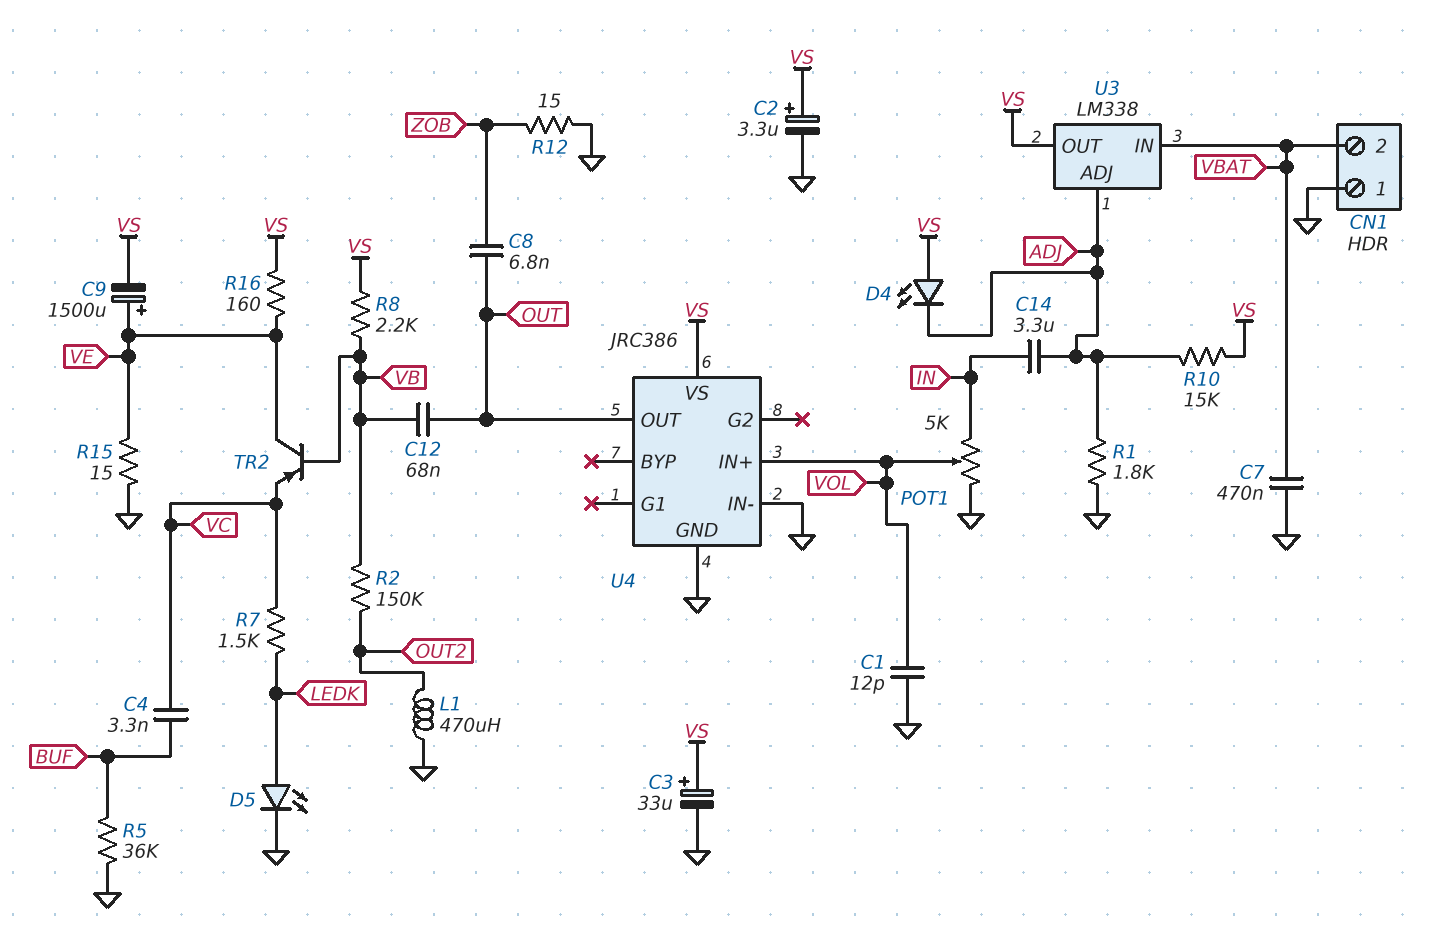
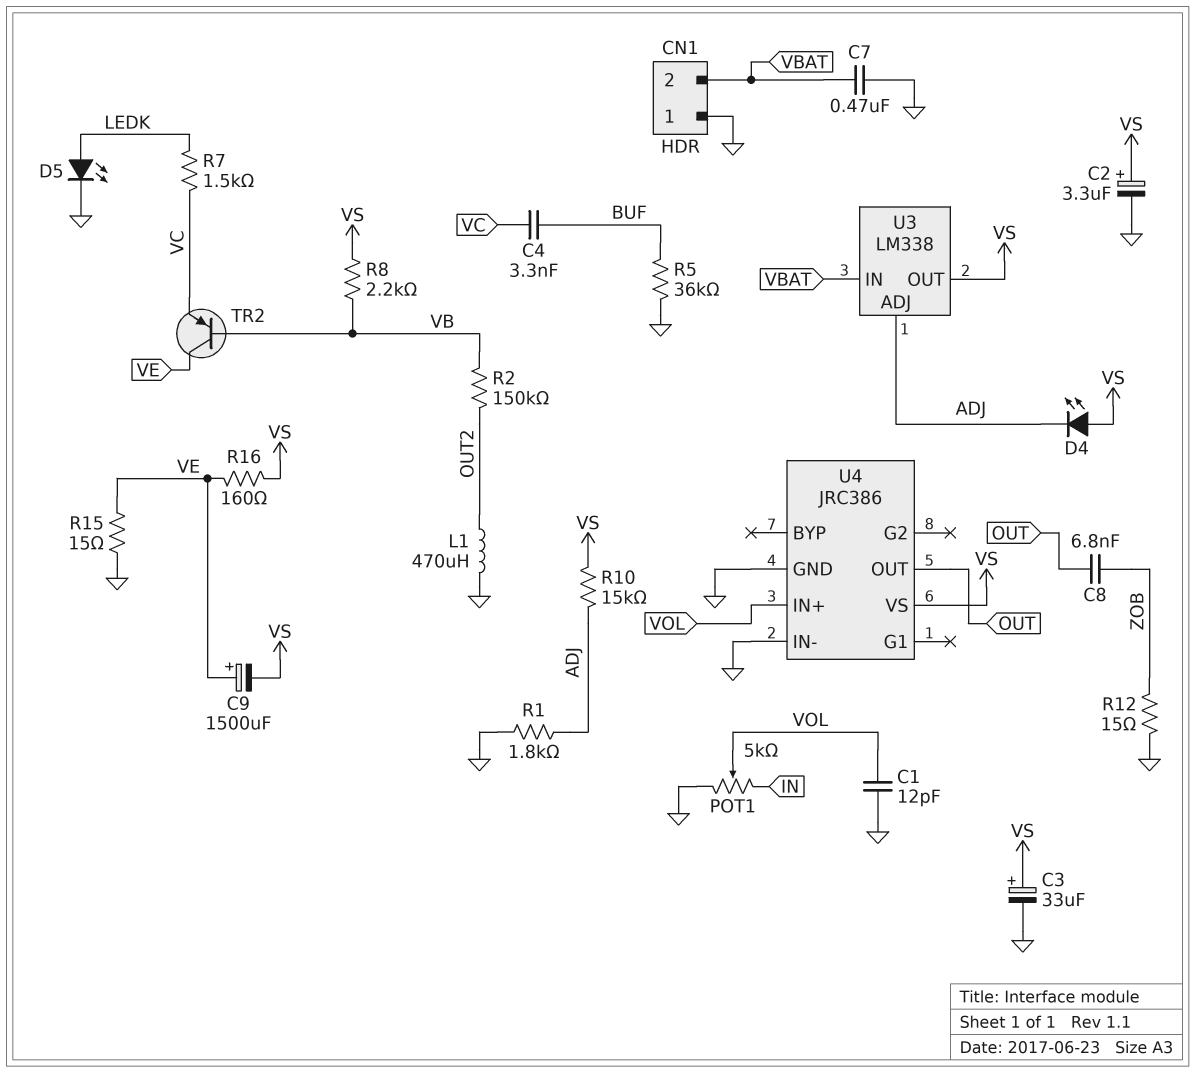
C12: 68nF (OUT, VB) -> none
C14: 3.3uF (ADJ, IN) -> none

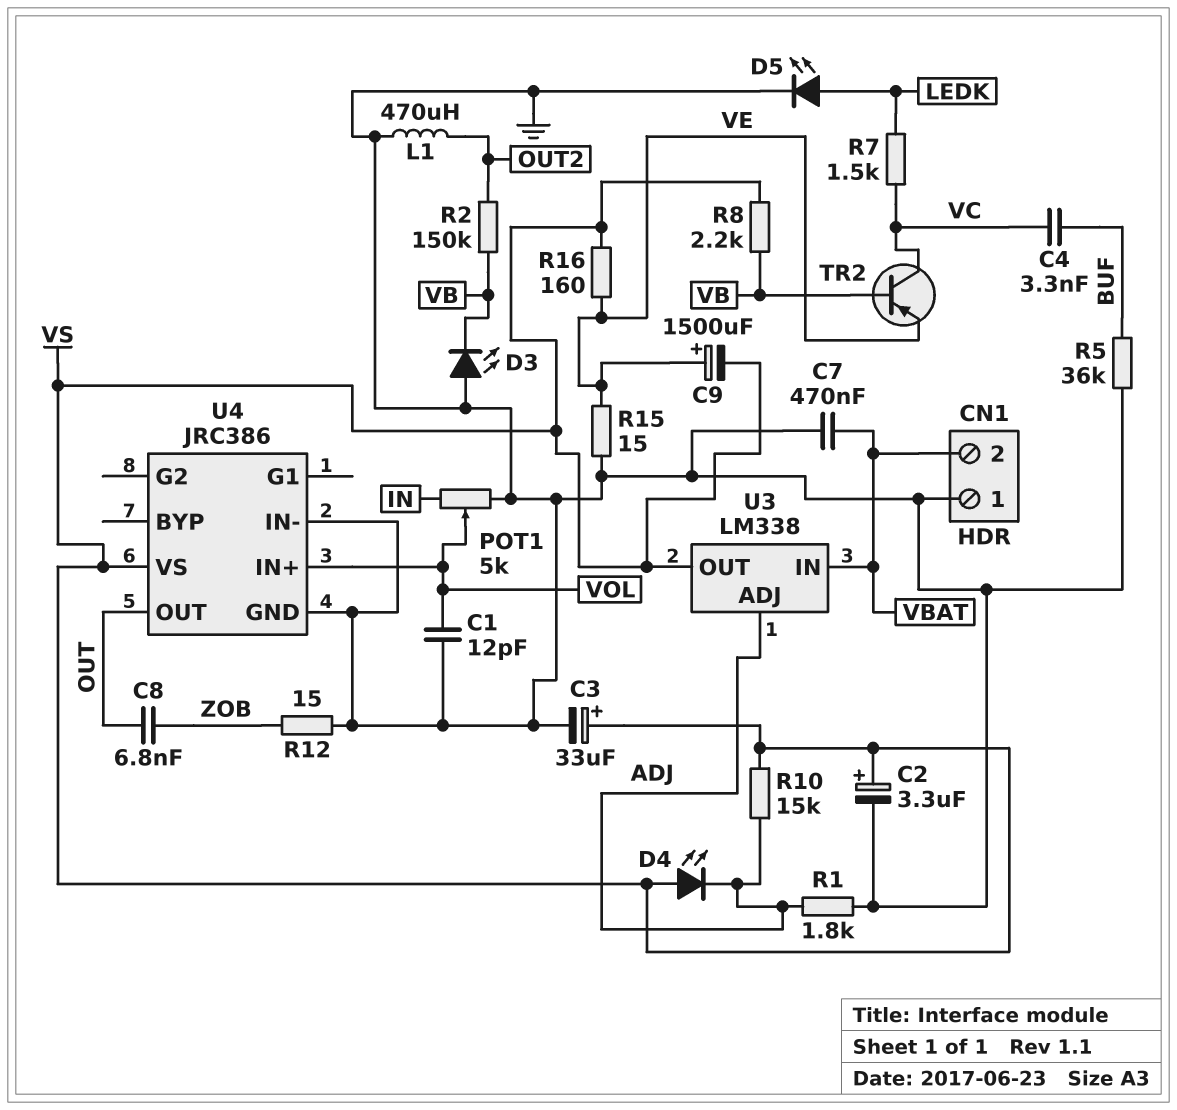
D3: none -> LED (A GND, K VB)
TR2: PNP (B VB, C VE, E VC) -> PNP (B VB, C VC, E VE)

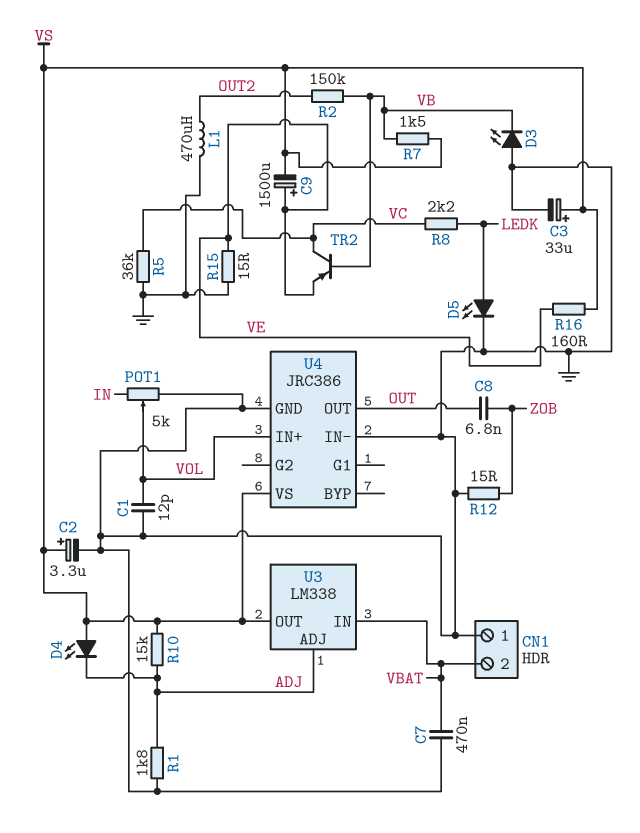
C4: 3.3nF (BUF, VC) -> none
R5: 36k (BUF, GND) -> 36k (GND, VC)
R7: 1.5k (LEDK, VC) -> 1.5k (VB, VS)
R8: 2.2k (VB, VS) -> 2.2k (LEDK, VC)

